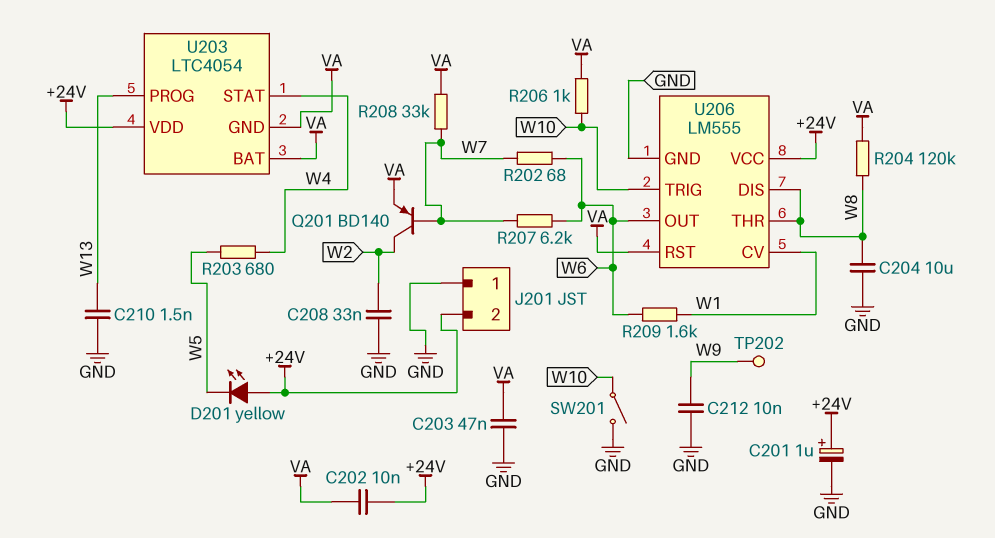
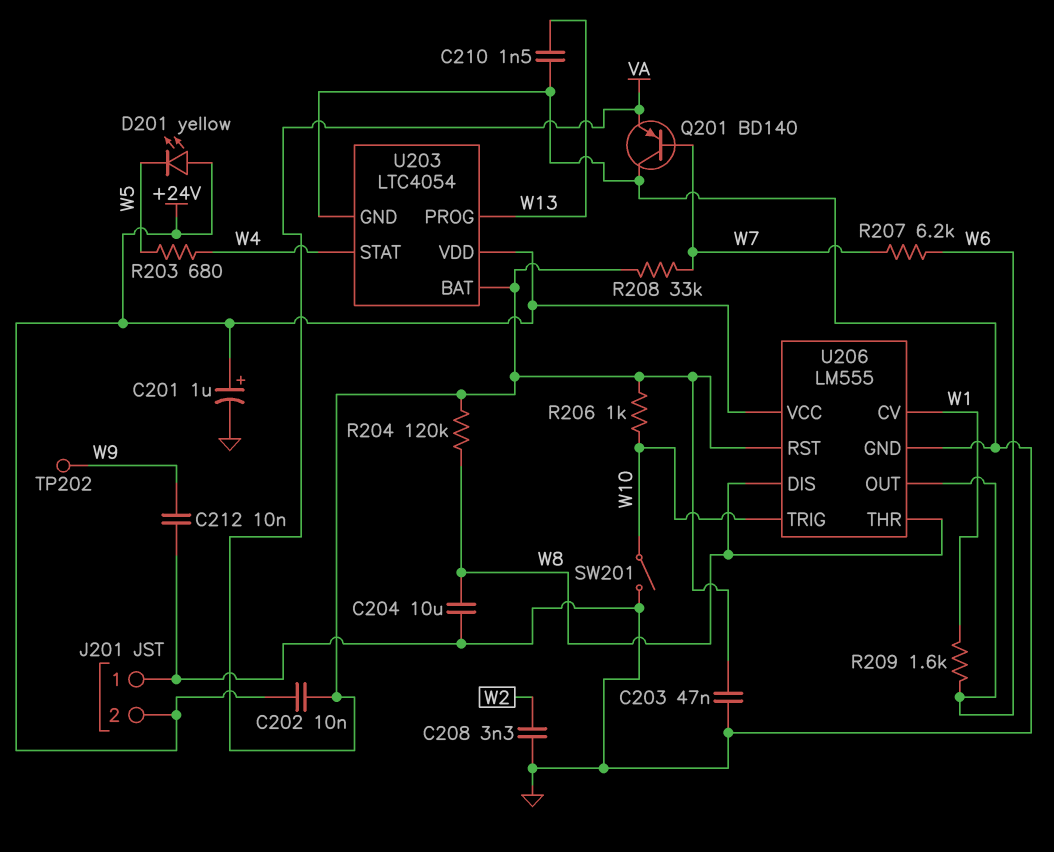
C208: 33nF (GND, W2) -> 3.3nF (GND, W2)
Q201: PNP BD140 (B W7, C W2, E VA) -> PNP BD140 (B W7, C GND, E VA)
R202: 68 (W6, W7) -> none
U203 pin GND: VA -> GND

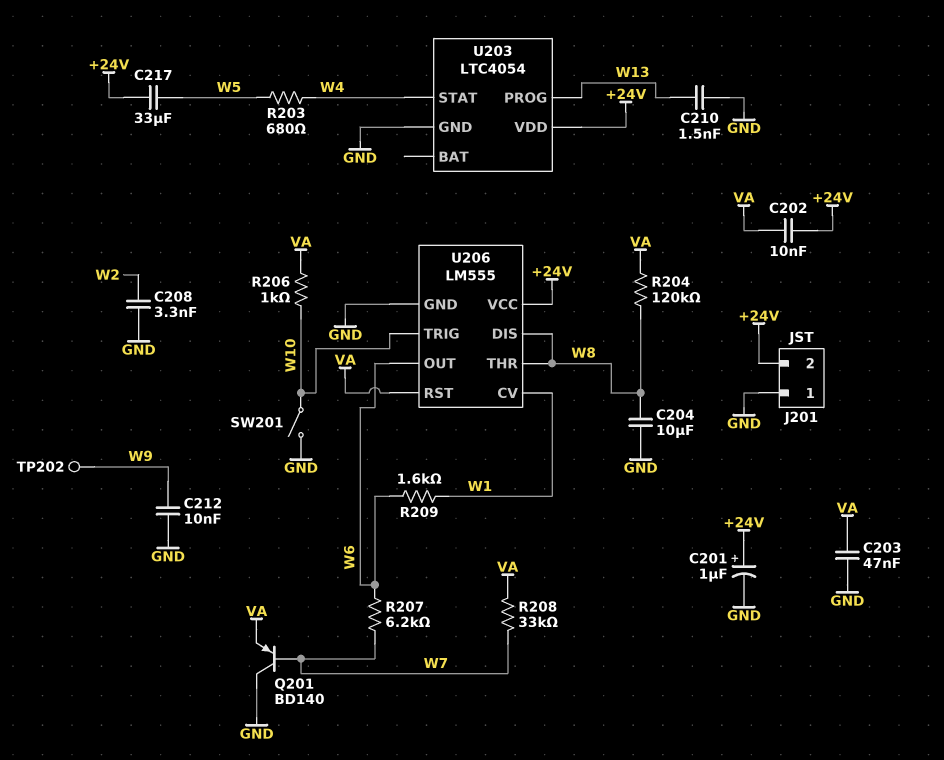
C217: none -> 33uF (+24V, W5)
D201: LED yellow (A +24V, K W5) -> none
U203 pin BAT: VA -> none

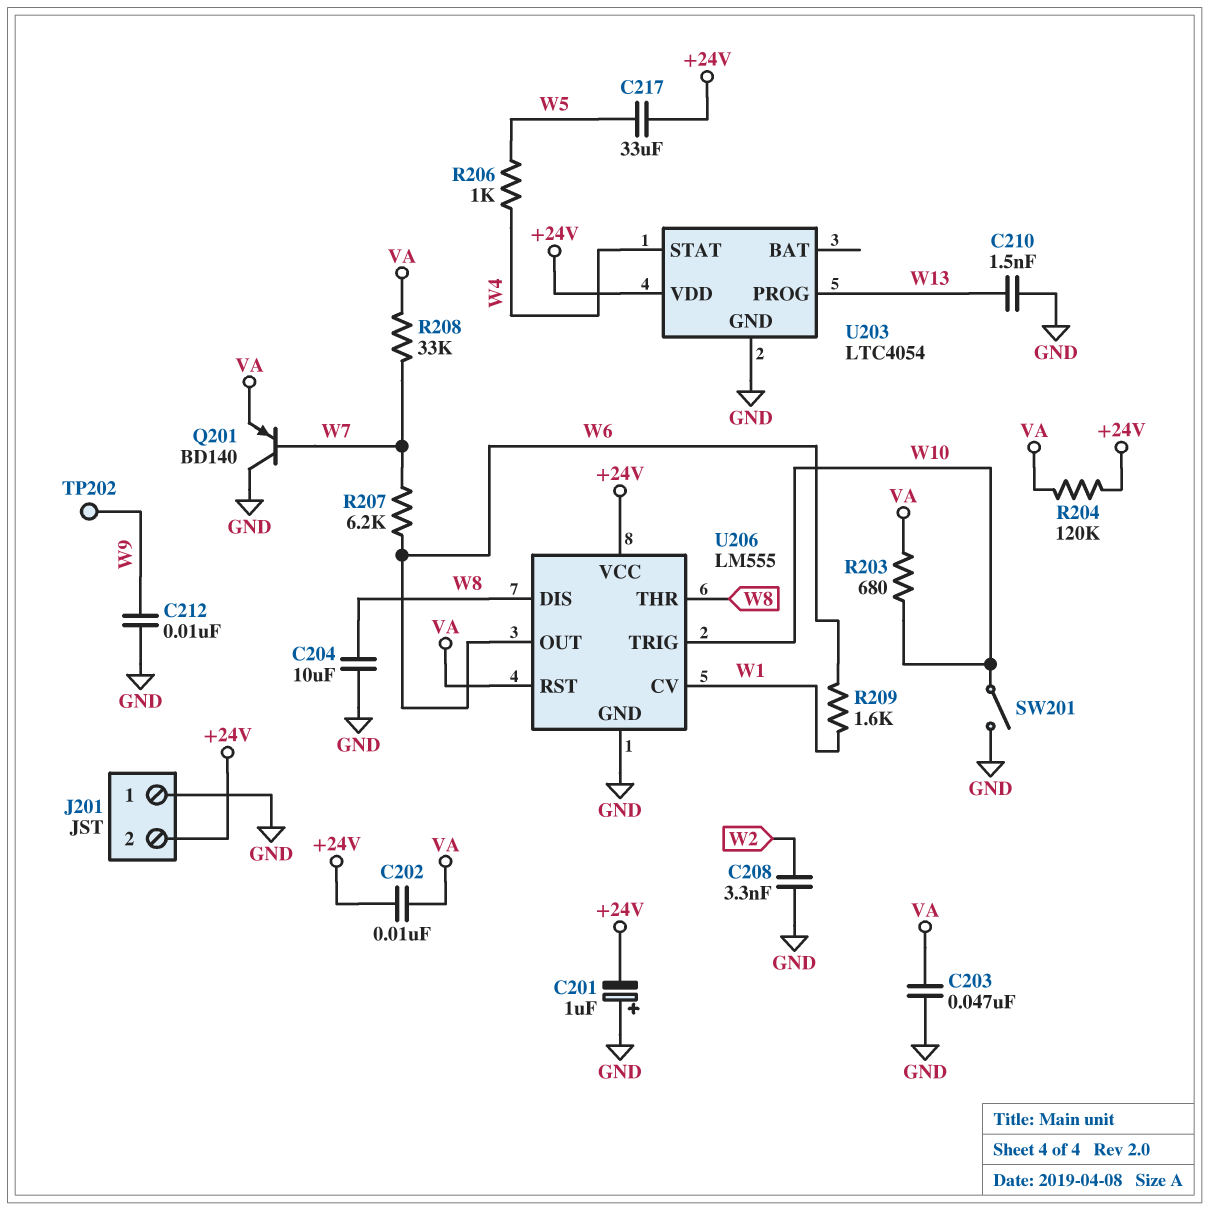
C201: 1uF (plus +24V, minus GND) -> 1uF (plus GND, minus +24V)
R203: 680 (W4, W5) -> 680 (VA, W10)
R204: 120k (VA, W8) -> 120k (+24V, VA)
R206: 1k (VA, W10) -> 1k (W4, W5)

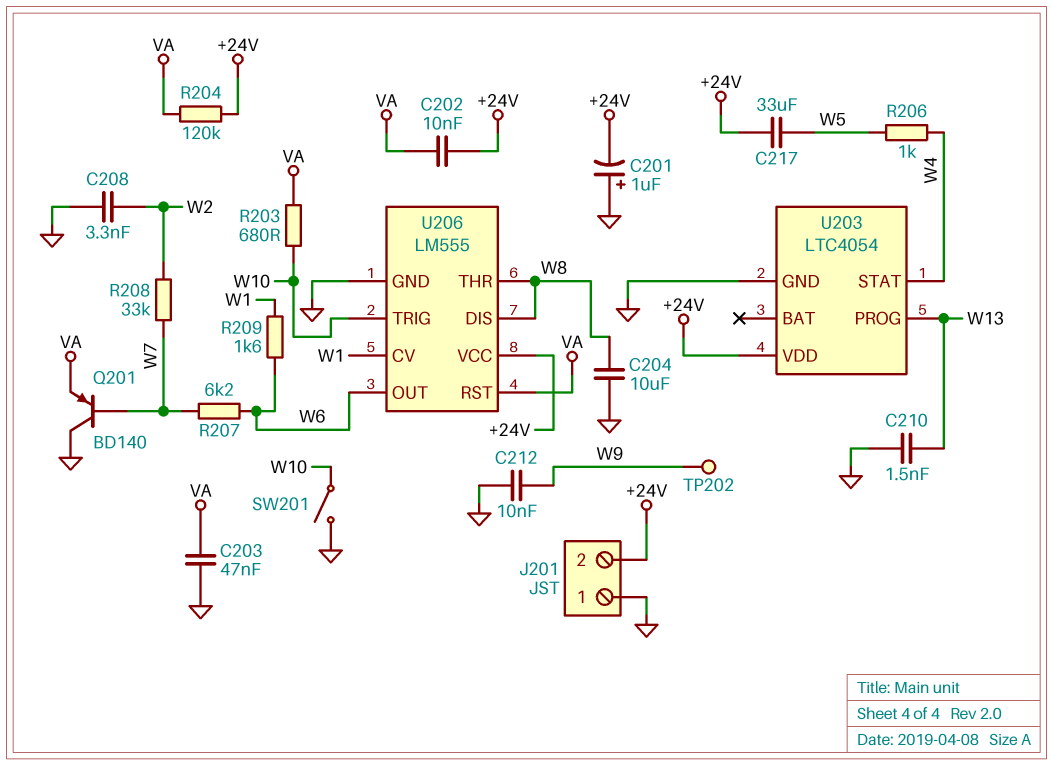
R208: 33k (VA, W7) -> 33k (W2, W7)

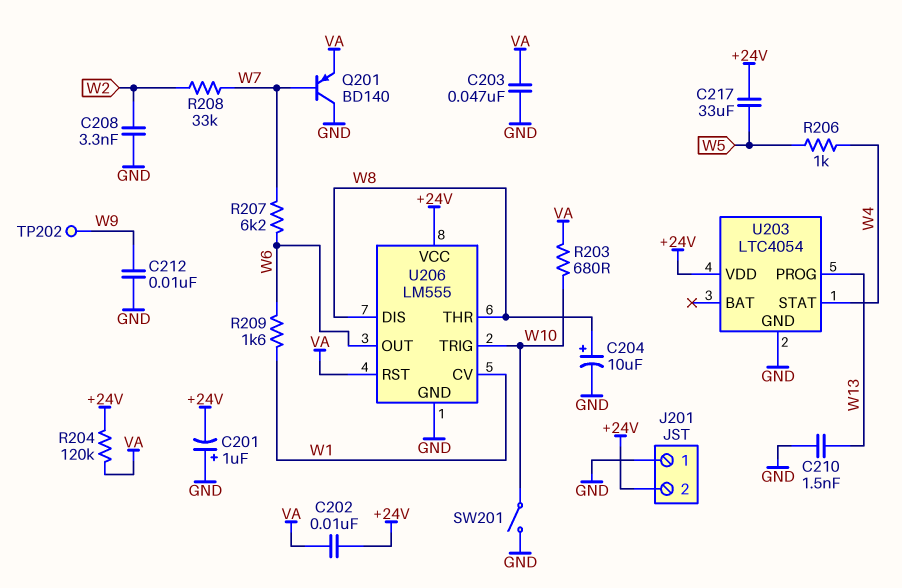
C204: 10uF (GND, W8) -> 10uF (plus W8, minus GND)

